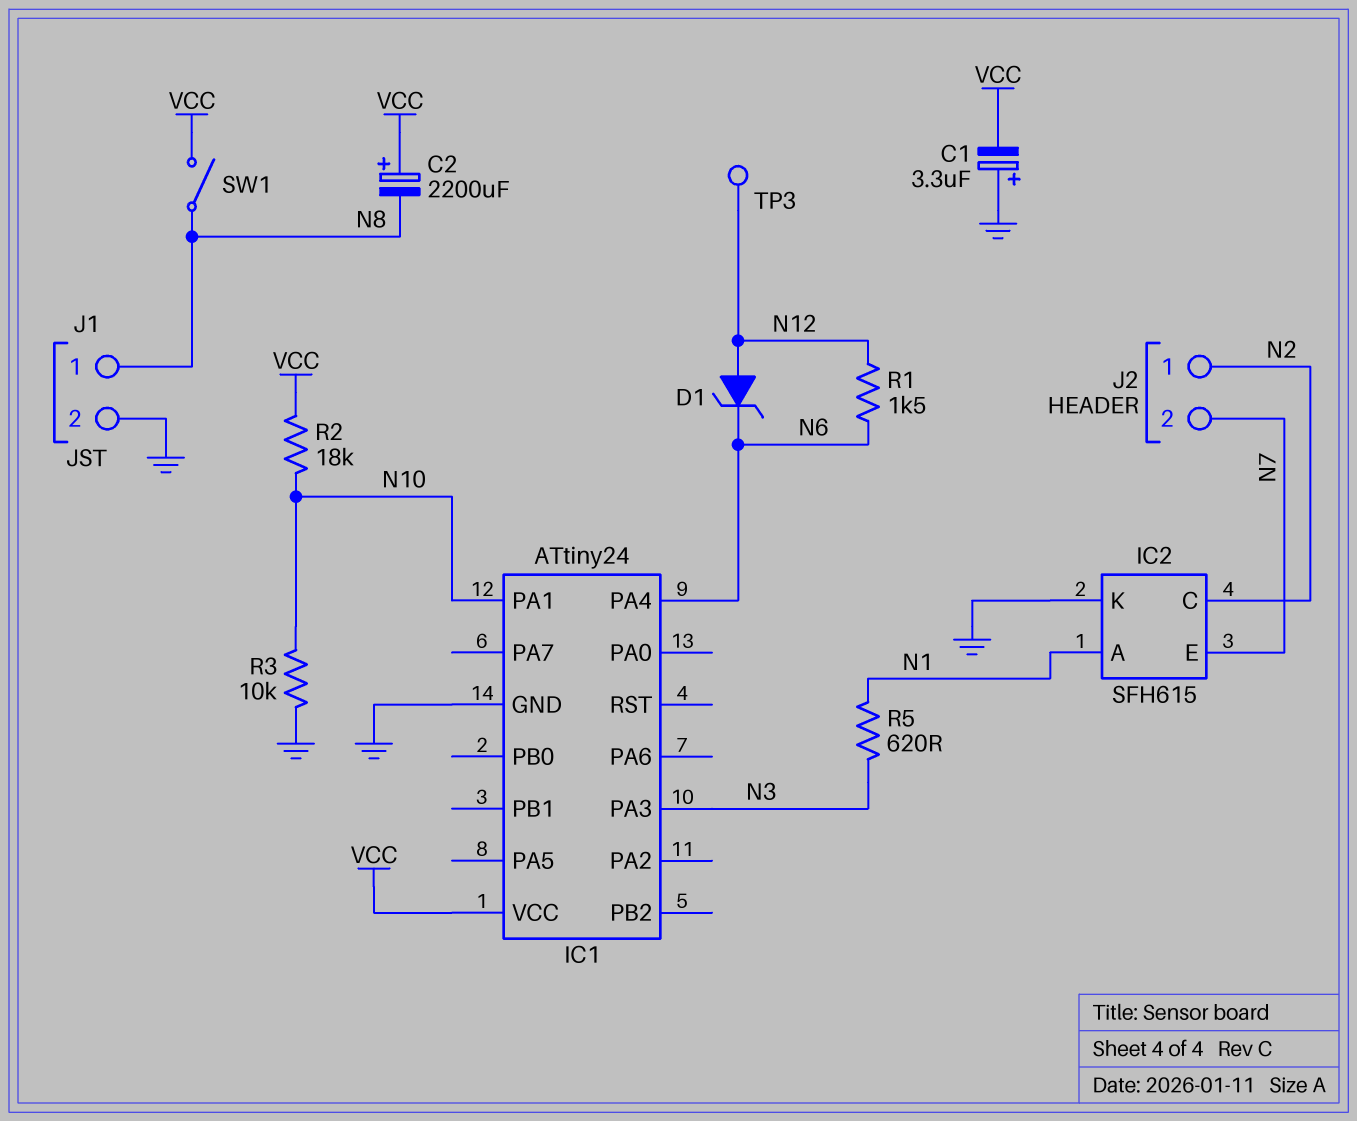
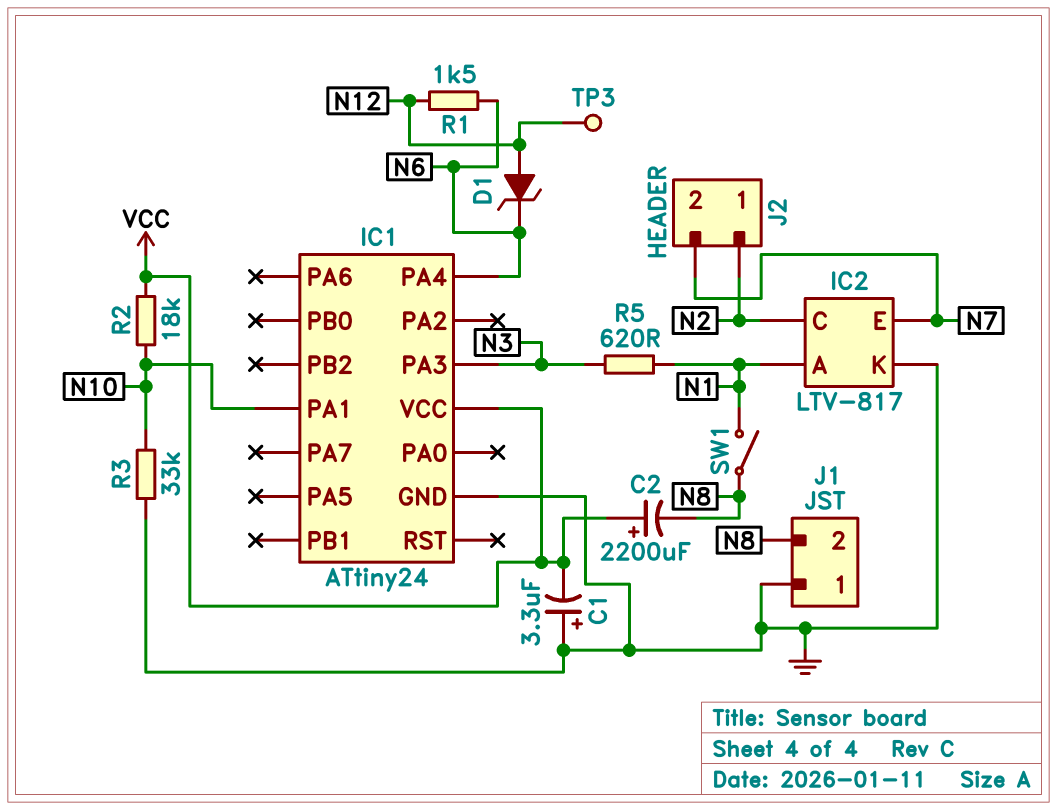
IC2: SFH615 -> LTV-817
J1 pin 1: N8 -> GND
J1 pin 2: GND -> N8
R3: 10k (GND, N10) -> 33k (GND, N10)
SW1: switch (N8, VCC) -> switch (N1, N8)

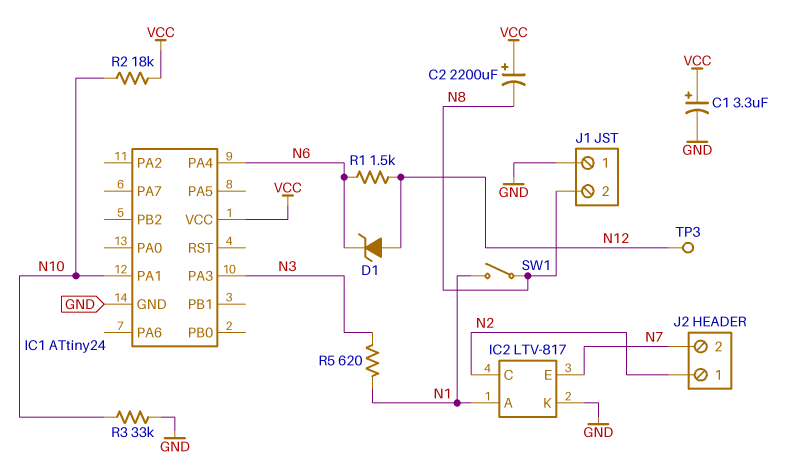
C1: 3.3uF (plus GND, minus VCC) -> 3.3uF (plus VCC, minus GND)

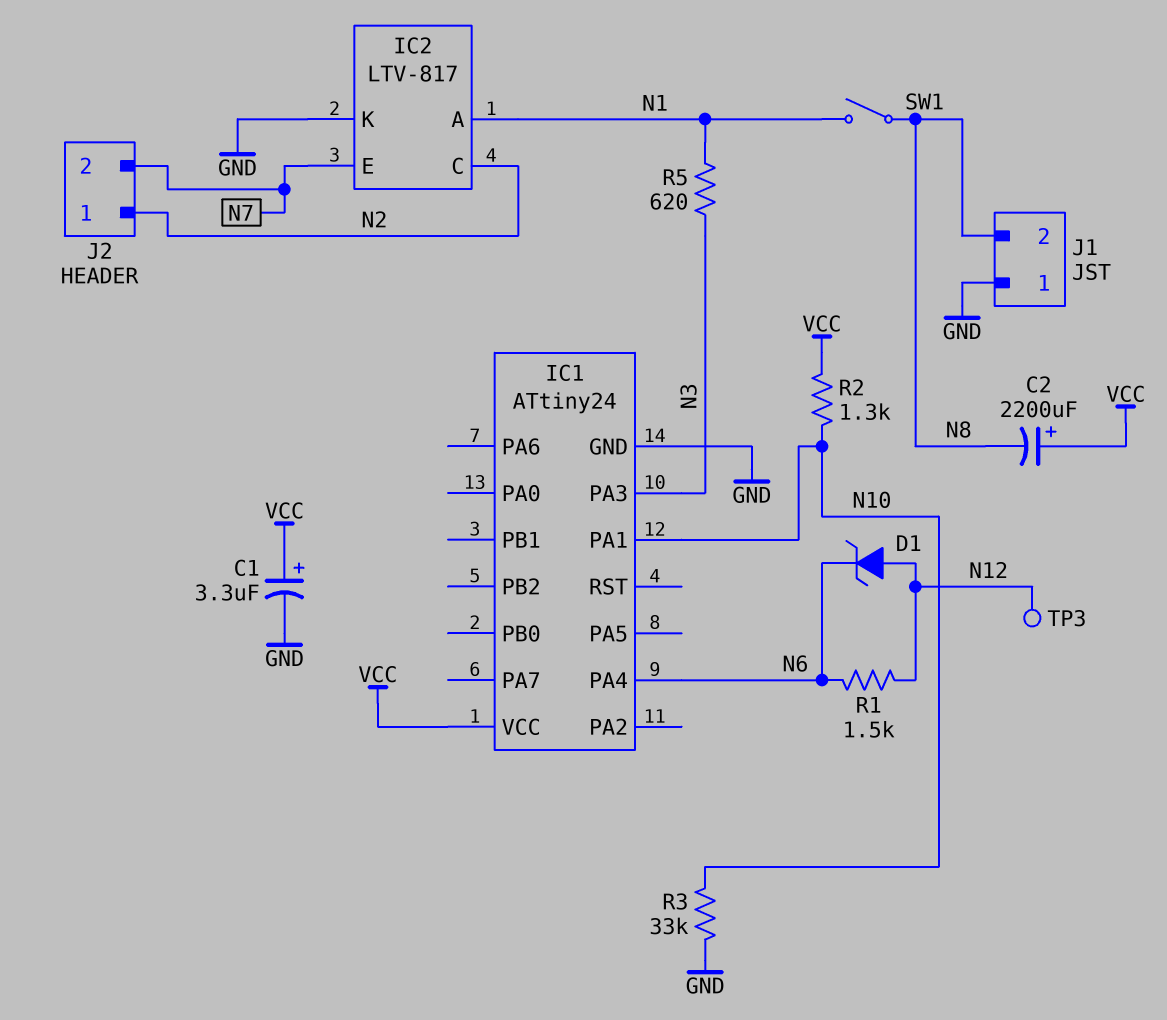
R2: 18k (N10, VCC) -> 1.3k (N10, VCC)

